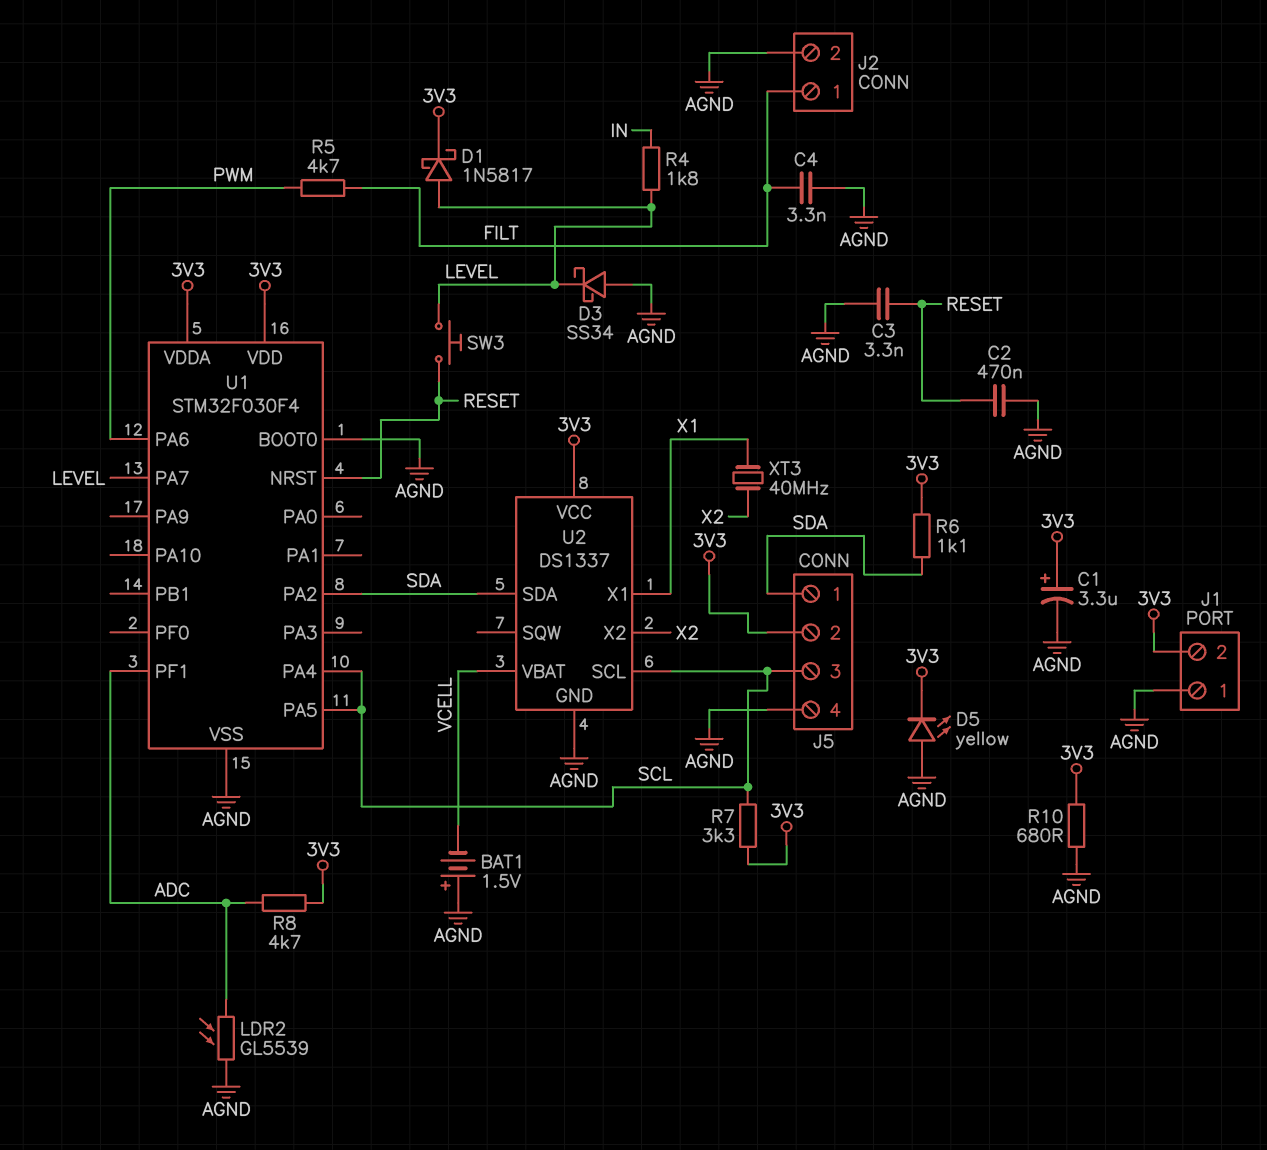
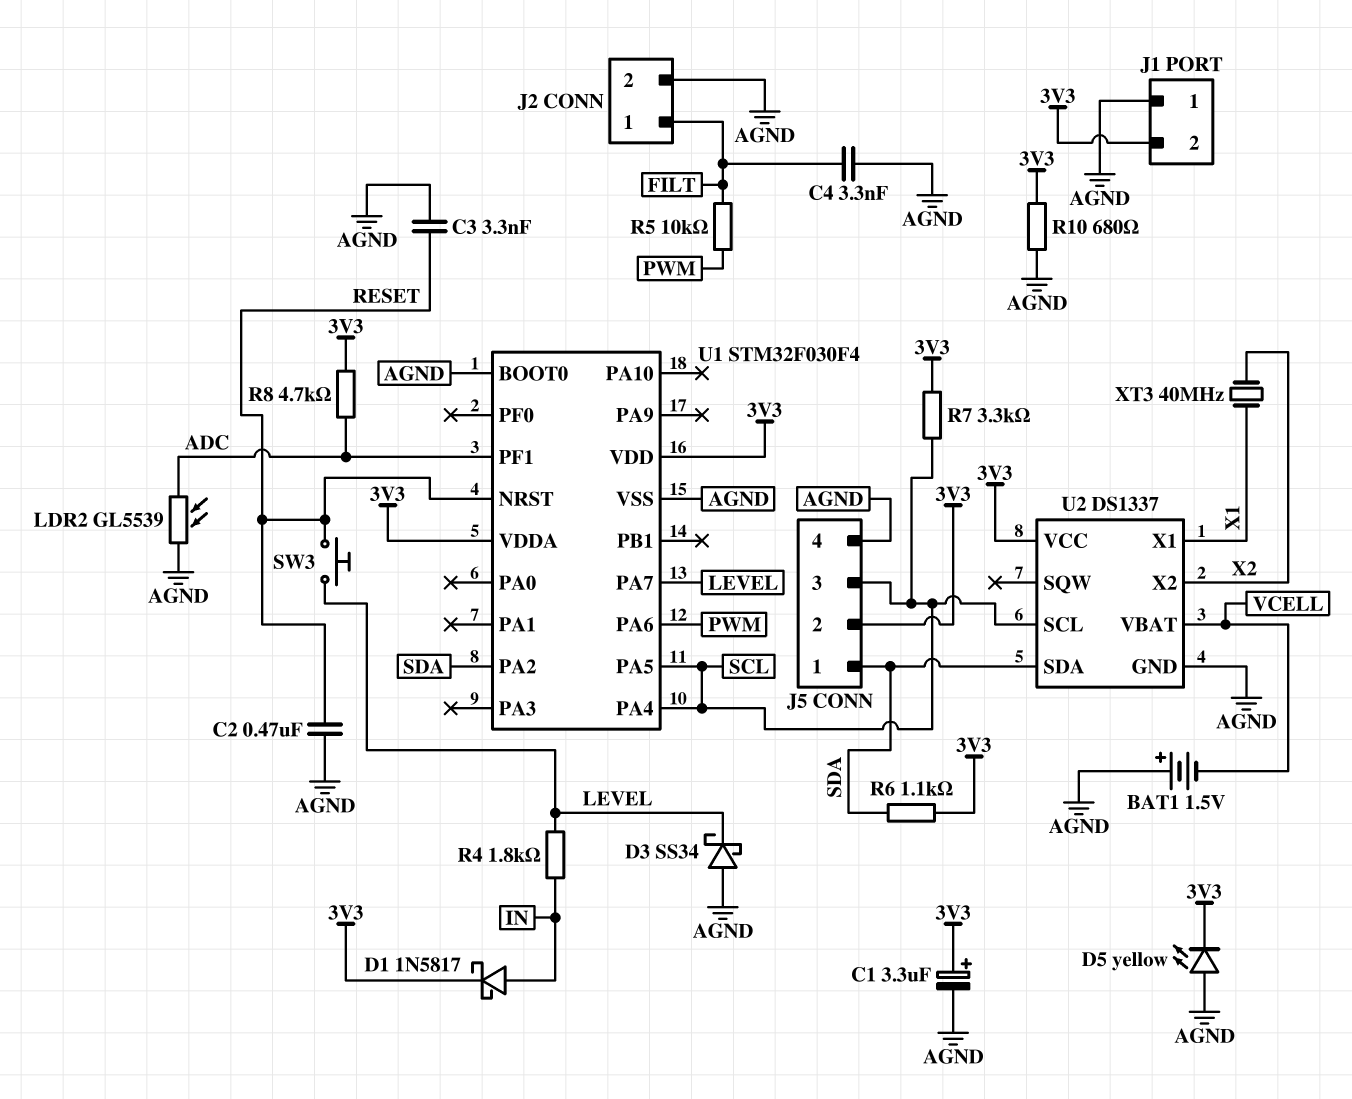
D1: schottky 1N5817 (A LEVEL, K 3V3) -> schottky 1N5817 (A IN, K 3V3)
R5: 4.7k (FILT, PWM) -> 10k (FILT, PWM)

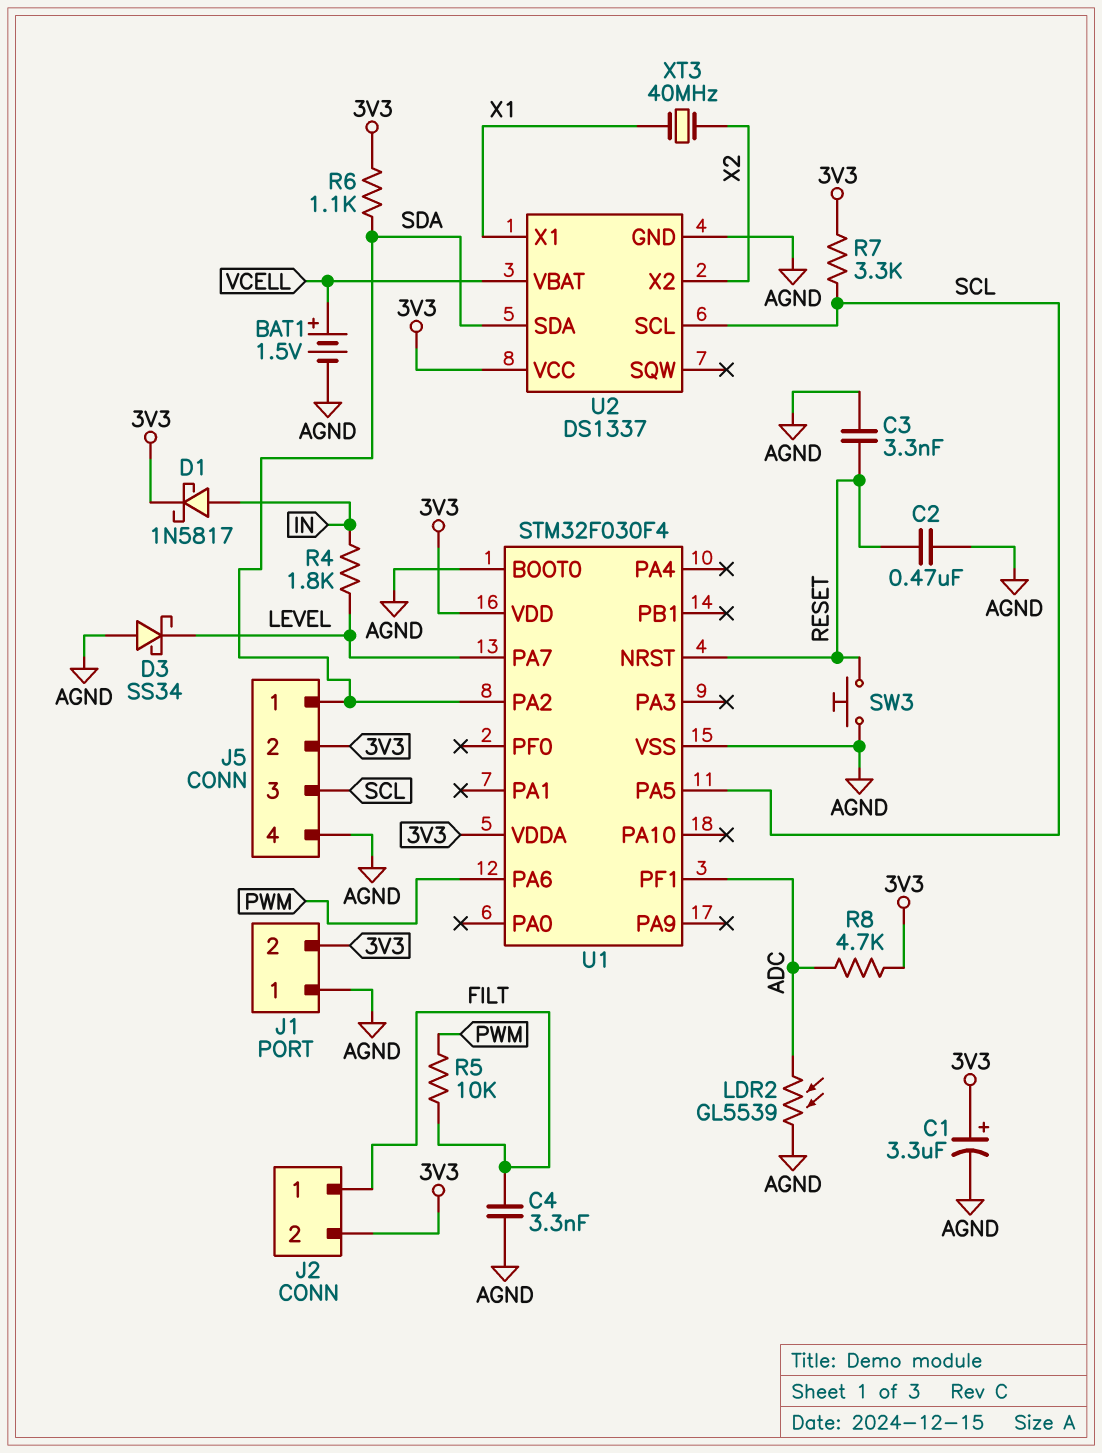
BAT1: 1.5V (plus AGND, minus VCELL) -> 1.5V (plus VCELL, minus AGND)
D5: LED yellow (A AGND, K 3V3) -> none
J2 pin 2: AGND -> 3V3
R10: 680 (3V3, AGND) -> none
SW3: button (LEVEL, RESET) -> button (AGND, RESET)
U1 pin PA4: SCL -> none

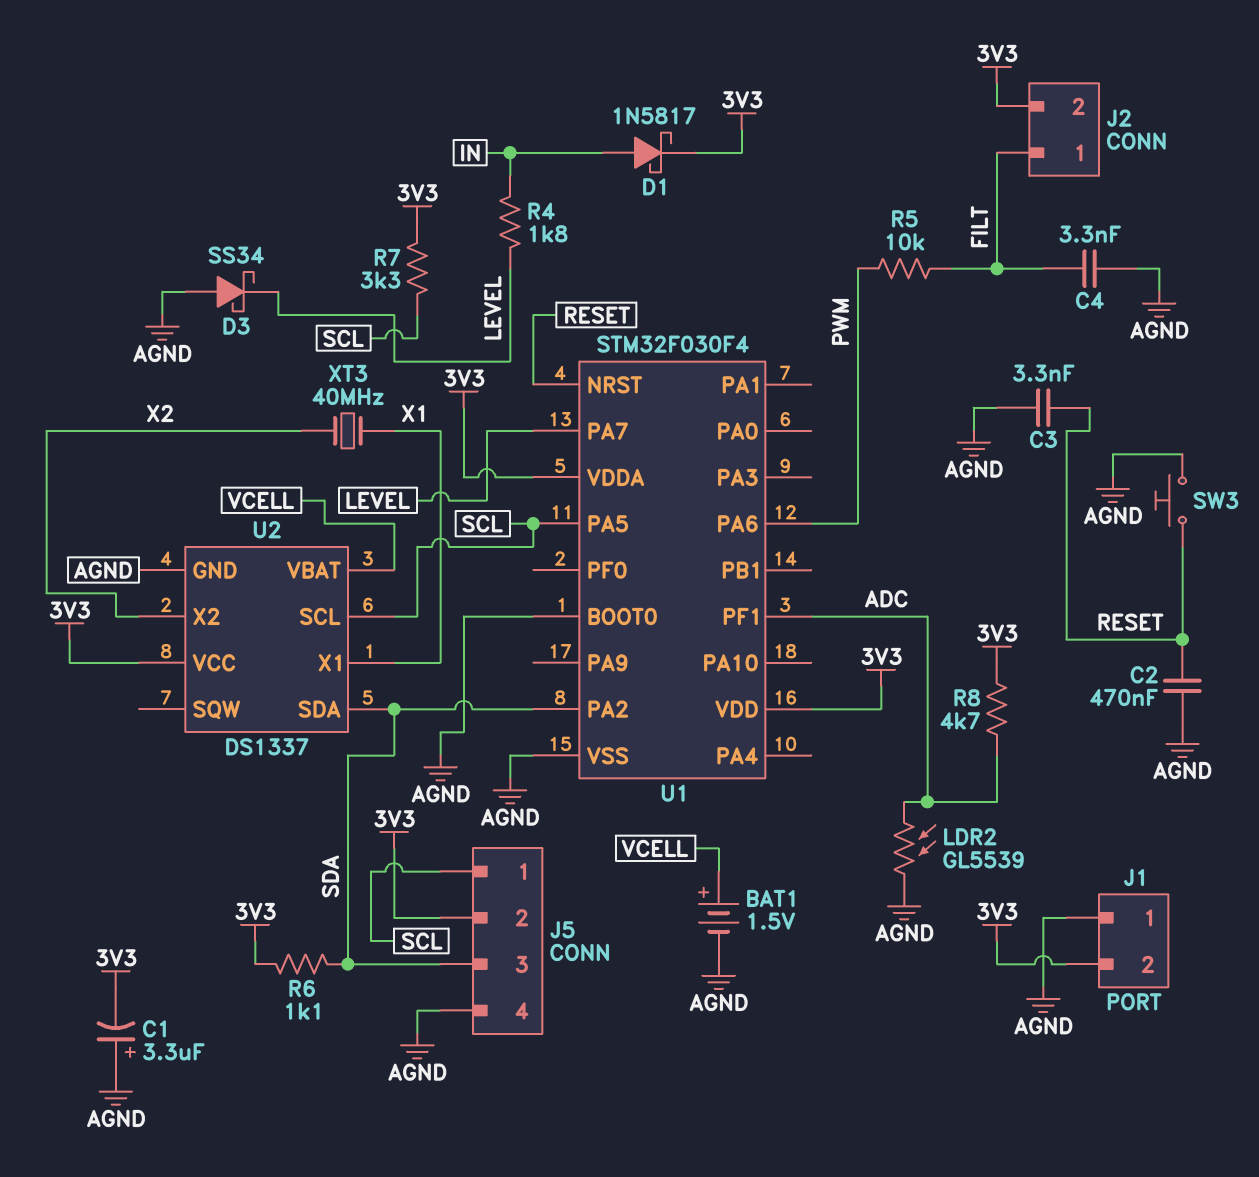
C1: 3.3uF (plus 3V3, minus AGND) -> 3.3uF (plus AGND, minus 3V3)
J5 pin 1: SDA -> SCL
J5 pin 3: SCL -> SDA

